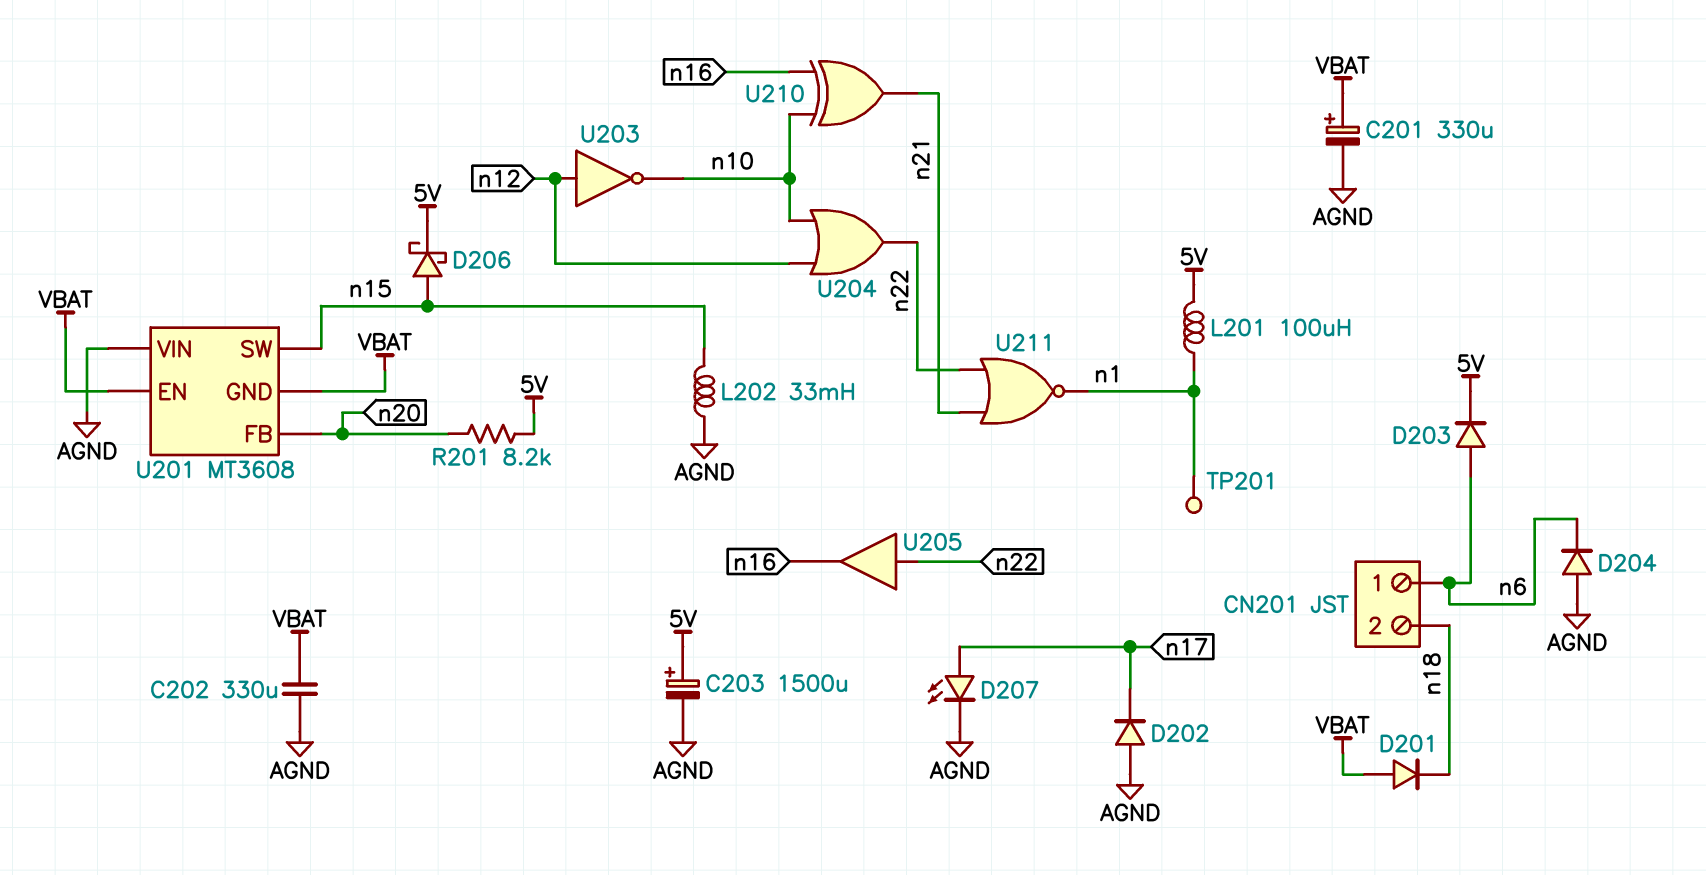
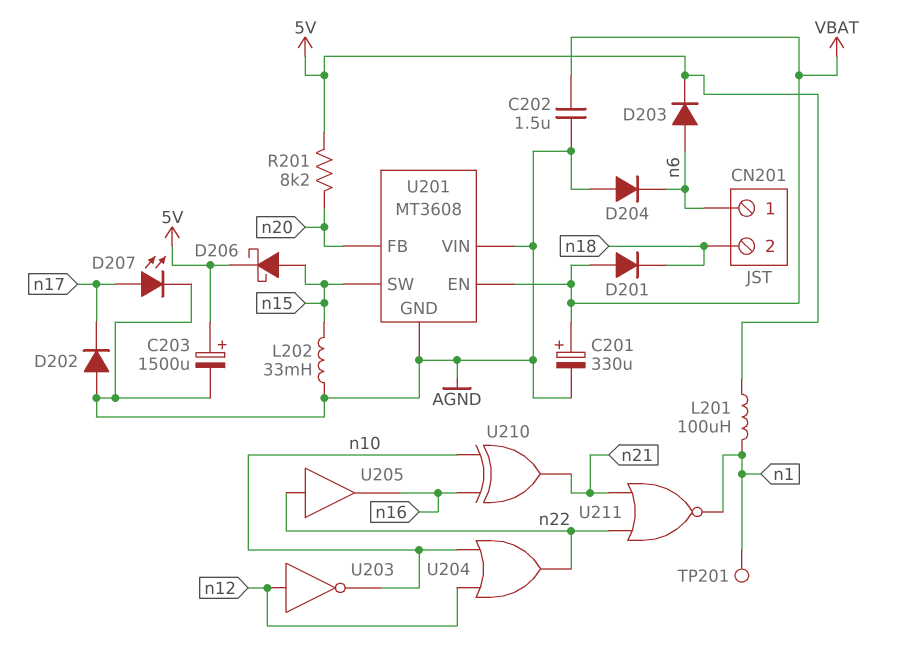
C202: 330uF (AGND, VBAT) -> 1.5uF (AGND, VBAT)
U201 pin GND: VBAT -> AGND

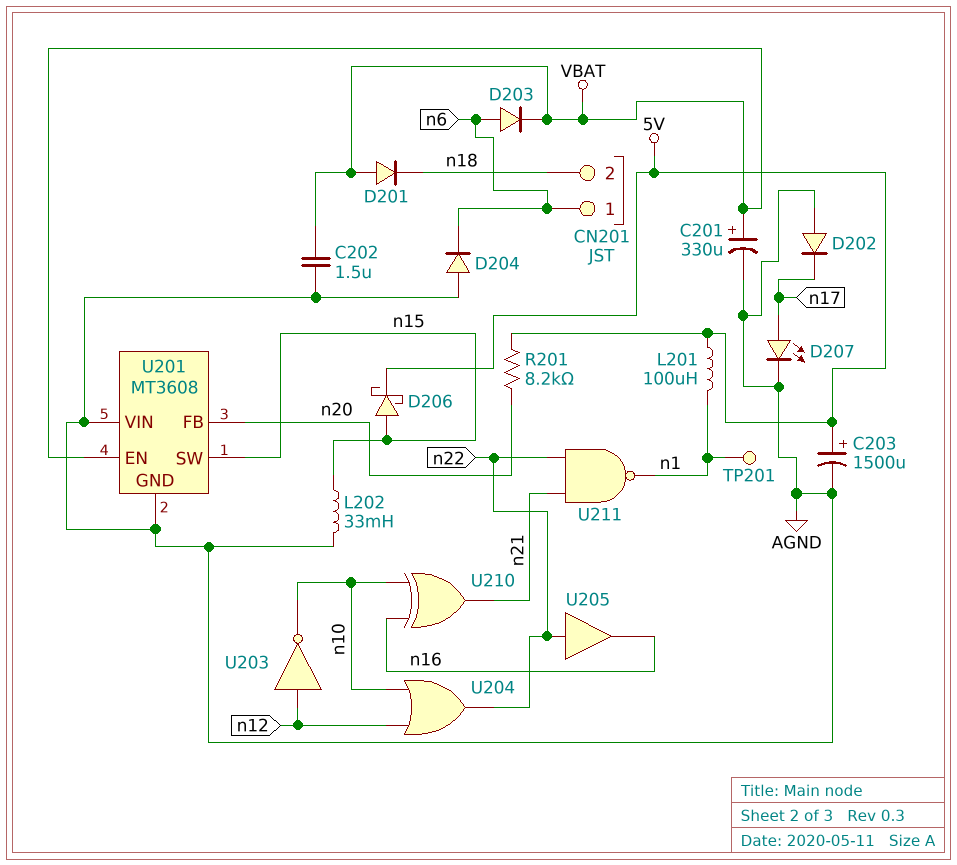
D203: diode (A n6, K 5V) -> diode (A n6, K VBAT)
U211: NOR (in n21, in n22, out n1) -> NAND (in n21, in n22, out n1)

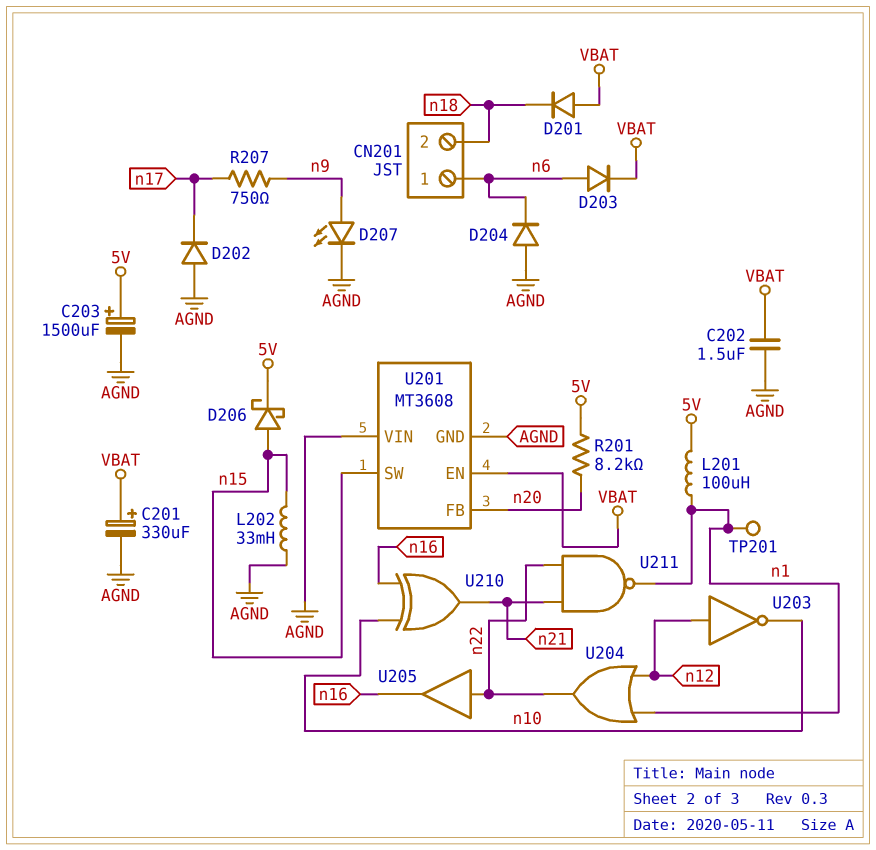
D207: LED (A n17, K AGND) -> LED (A n9, K AGND)
R207: none -> 750 (n9, n17)
U204: OR (in n10, in n12, out n22) -> OR (in n1, in n12, out n22)

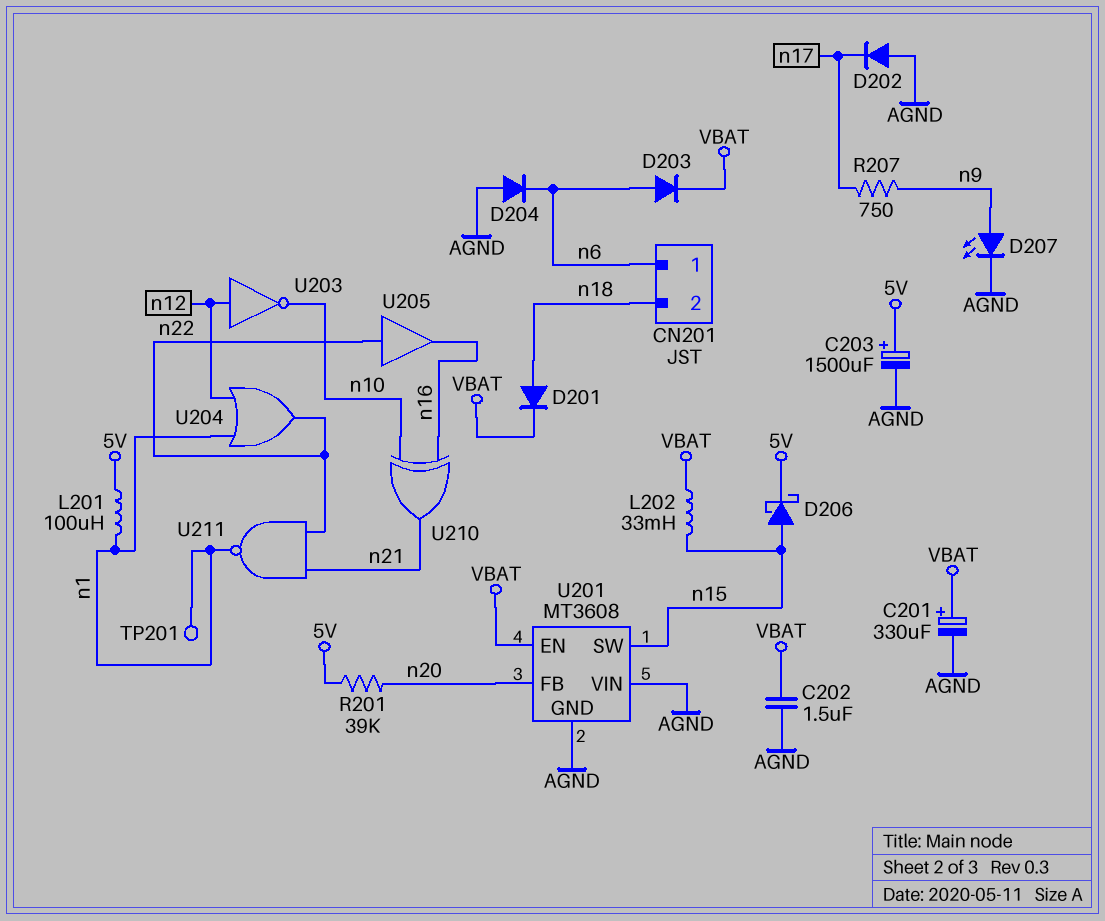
D201: diode (A VBAT, K n18) -> diode (A n18, K VBAT)
L202: 33mH (AGND, n15) -> 33mH (VBAT, n15)
R201: 8.2k (5V, n20) -> 39k (5V, n20)

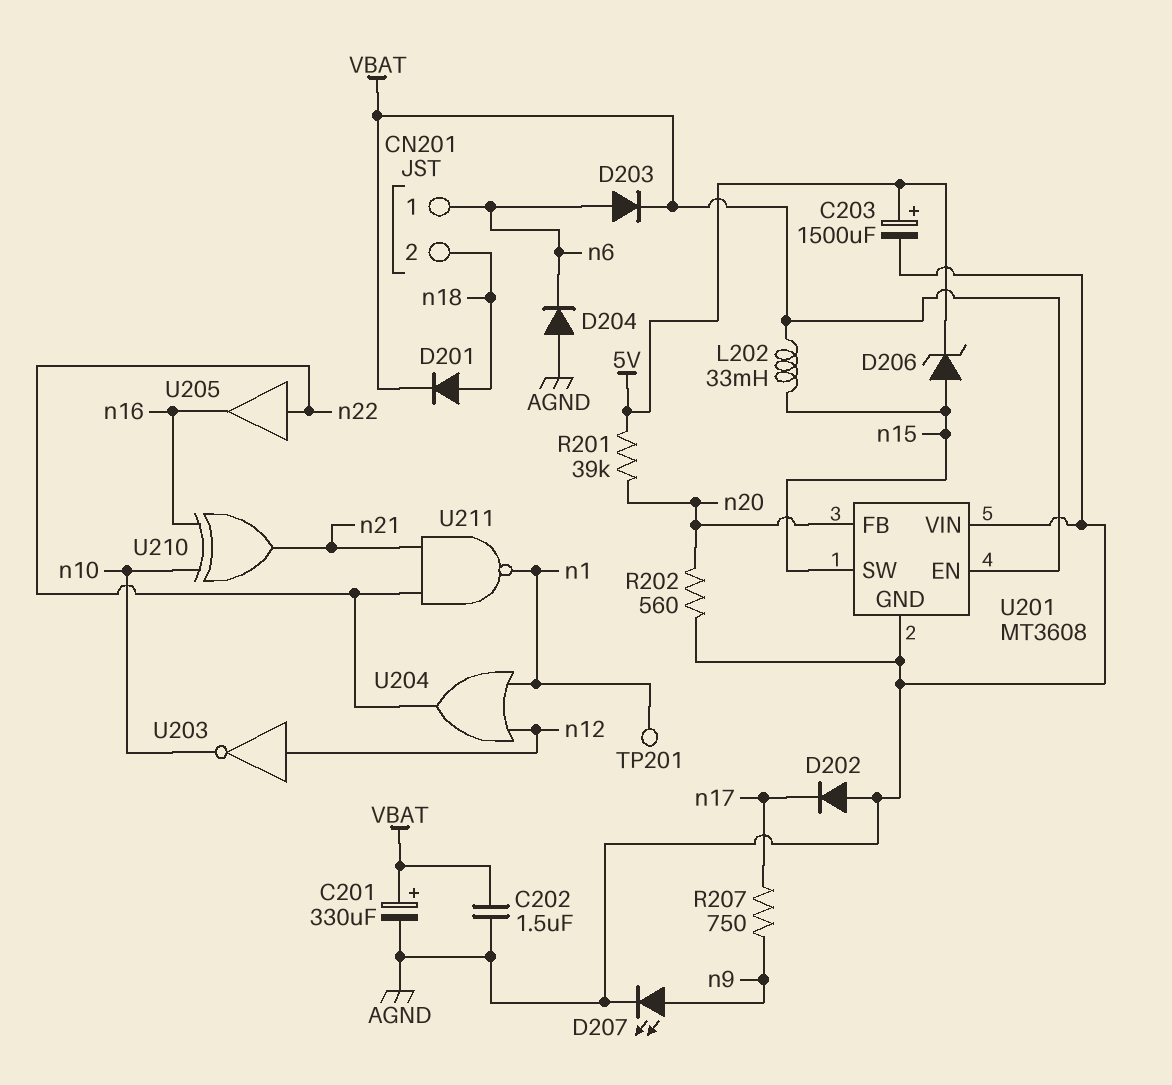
D206: schottky (A n15, K 5V) -> zener (A n15, K 5V)
L201: 100uH (5V, n1) -> none
R202: none -> 560 (AGND, n20)

